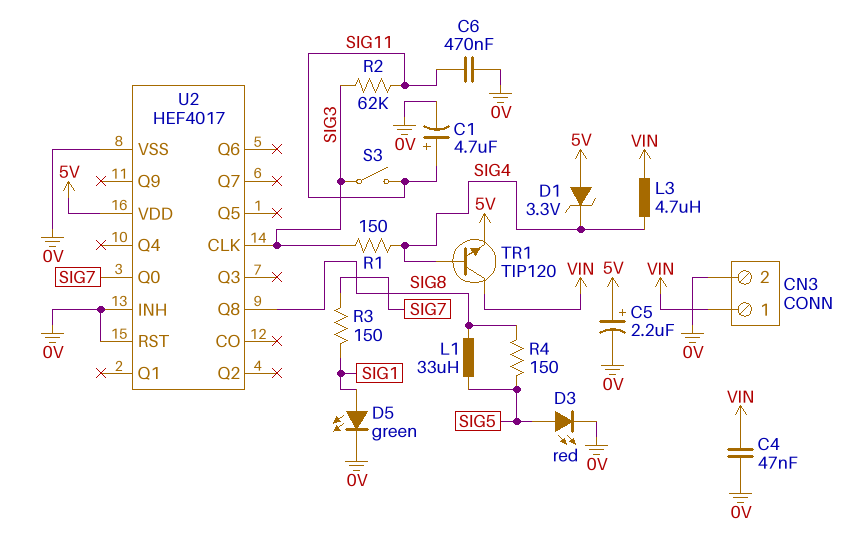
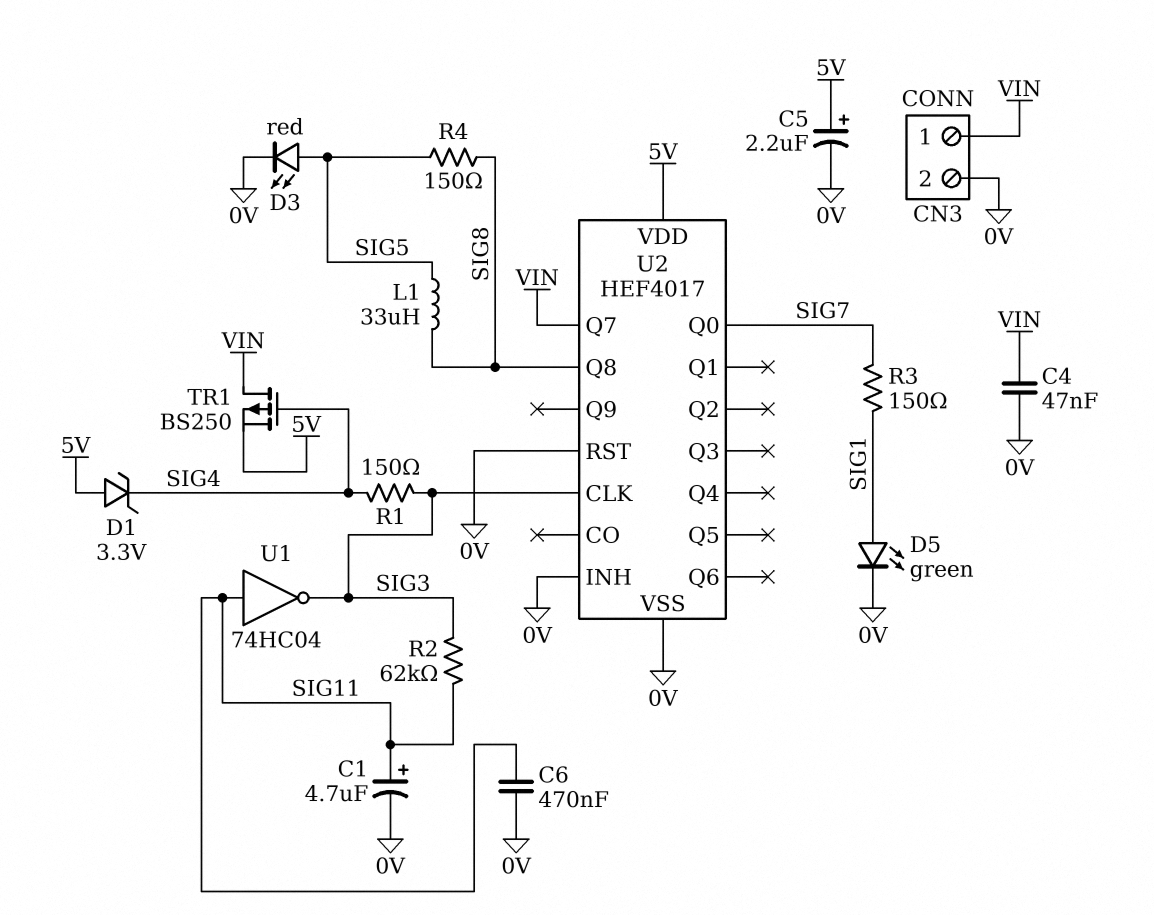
L3: 4.7uH (SIG4, VIN) -> none
S3: switch (SIG3, SIG11) -> none
TR1: NPN TIP120 (B SIG4, C VIN, E 5V) -> PMOS BS250 (G SIG4, D VIN, S 5V)
U1: none -> NOT 74HC04 (in SIG11, out SIG3)
U2 pin Q7: none -> VIN

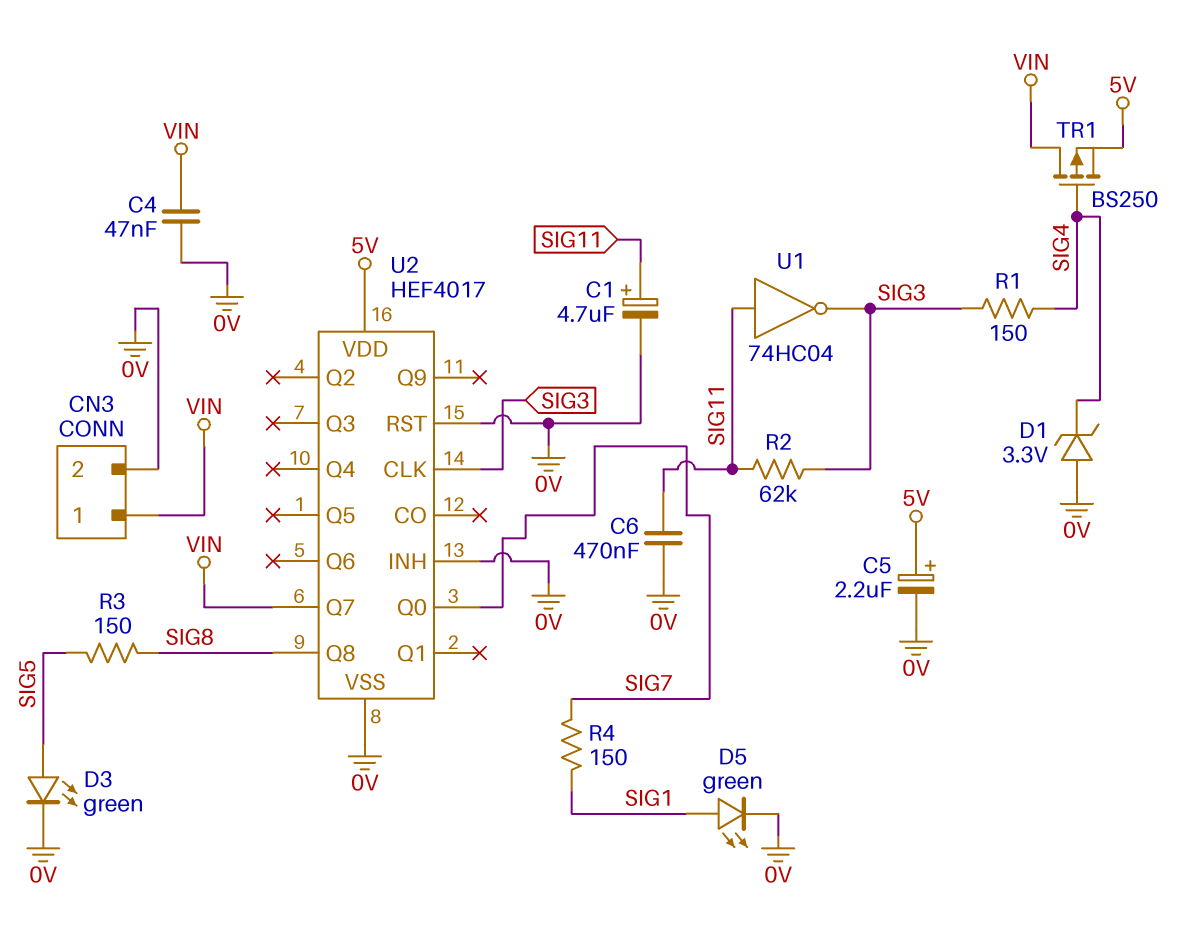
D1: zener 3.3V (A 5V, K SIG4) -> zener 3.3V (A 0V, K SIG4)
D3: LED red (A SIG5, K 0V) -> LED green (A SIG5, K 0V)
L1: 33uH (SIG5, SIG8) -> none
R3: 150 (SIG1, SIG7) -> 150 (SIG5, SIG8)
R4: 150 (SIG5, SIG8) -> 150 (SIG1, SIG7)

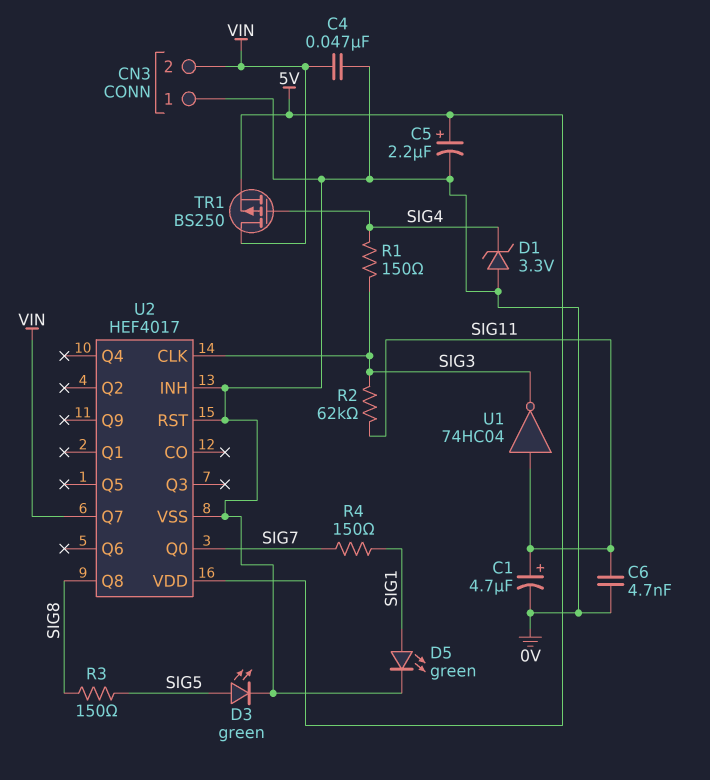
C6: 470nF (0V, SIG11) -> 4.7nF (0V, SIG11)
CN3 pin 1: VIN -> 0V
CN3 pin 2: 0V -> VIN

